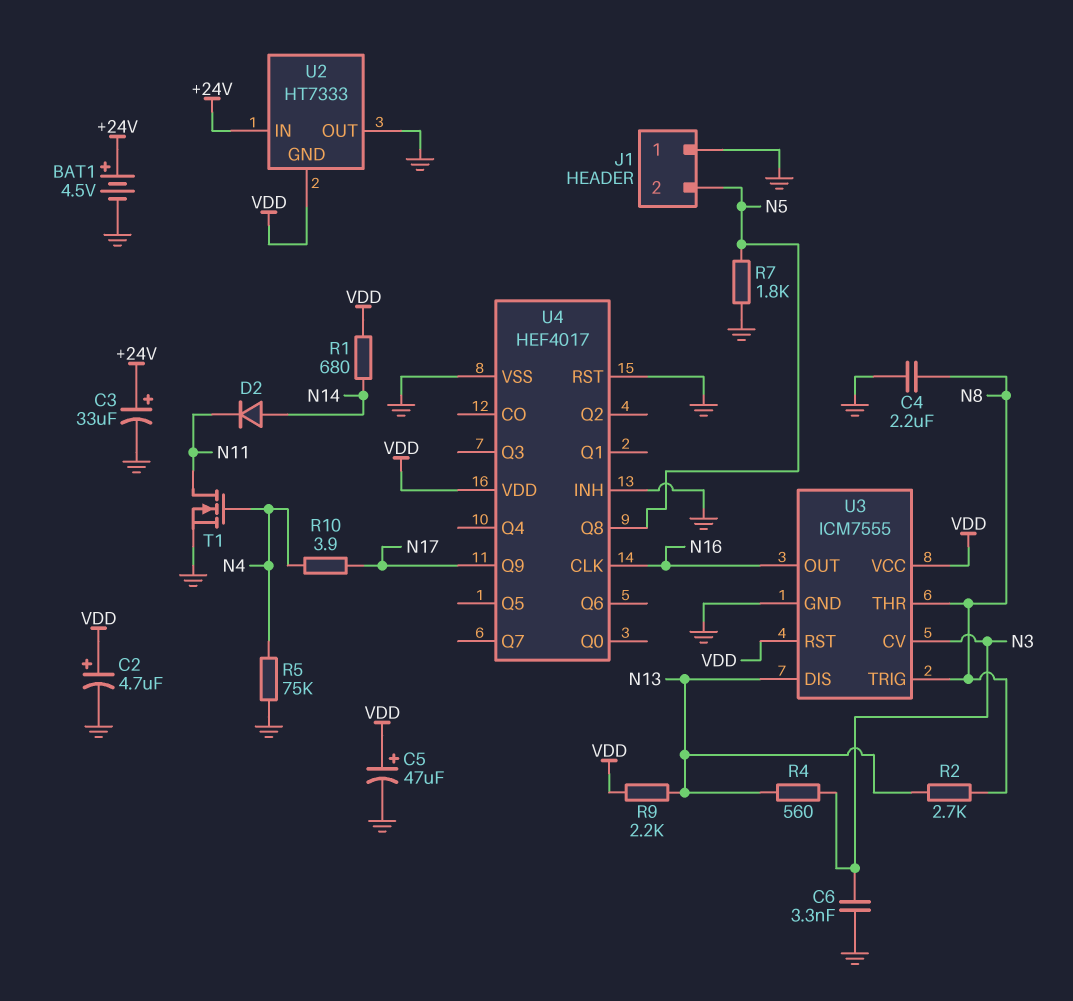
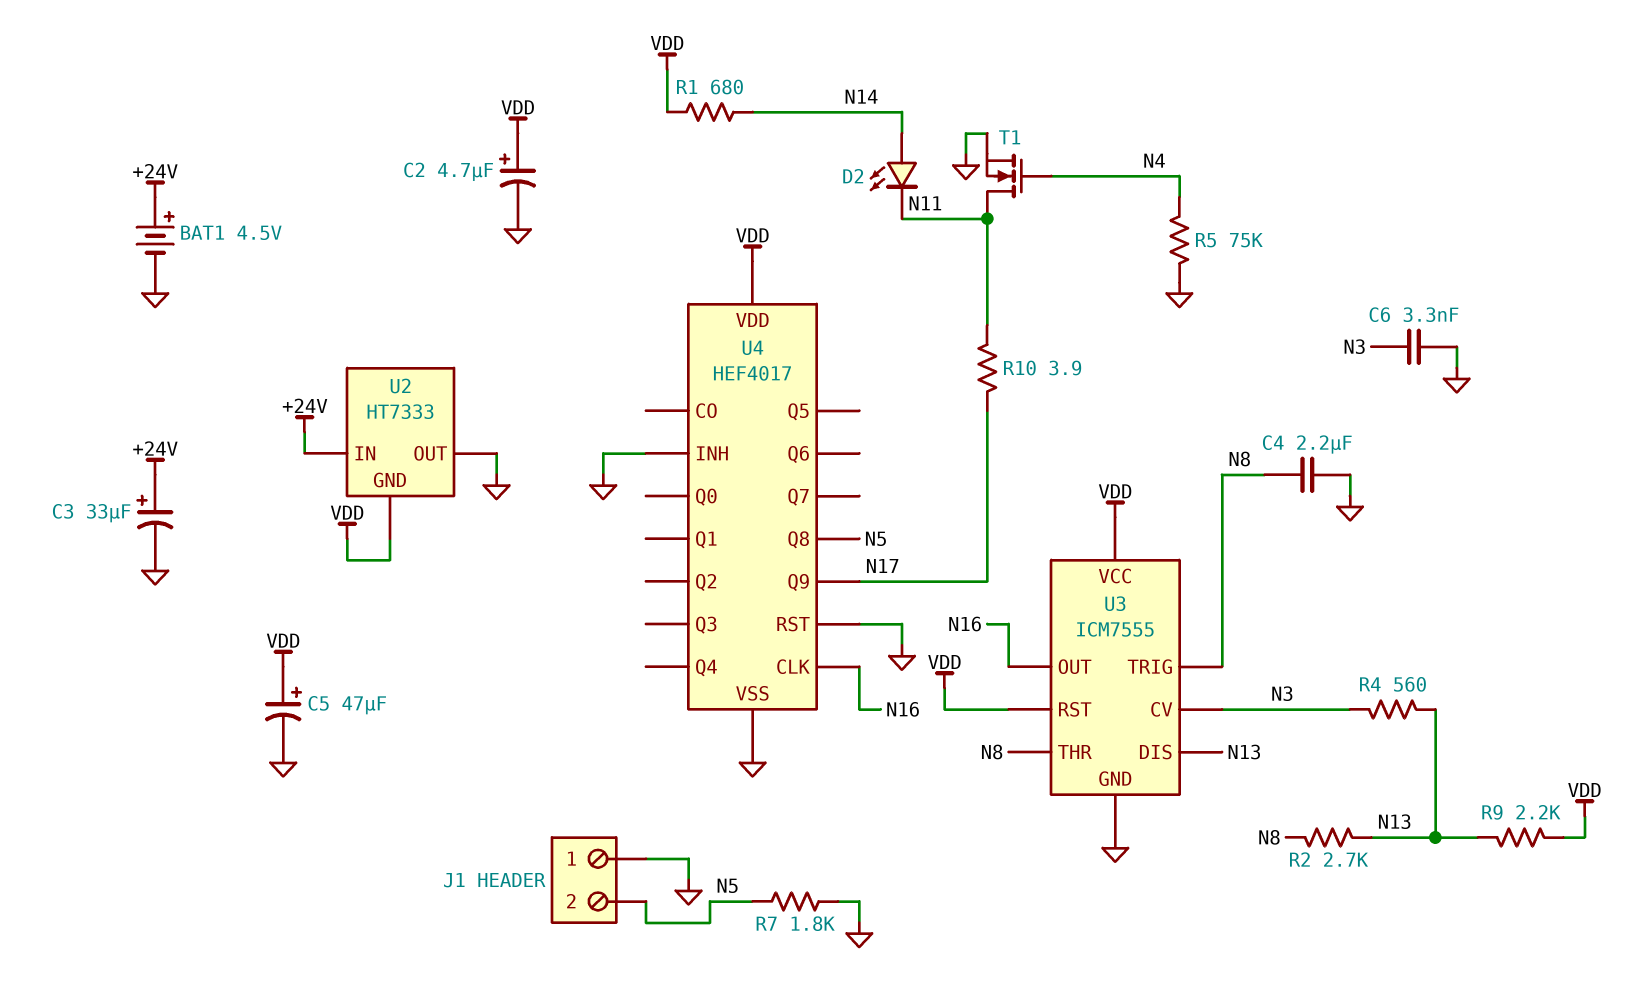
D2: diode (A N14, K N11) -> LED (A N14, K N11)
R10: 3.9 (N4, N17) -> 3.9 (N11, N17)

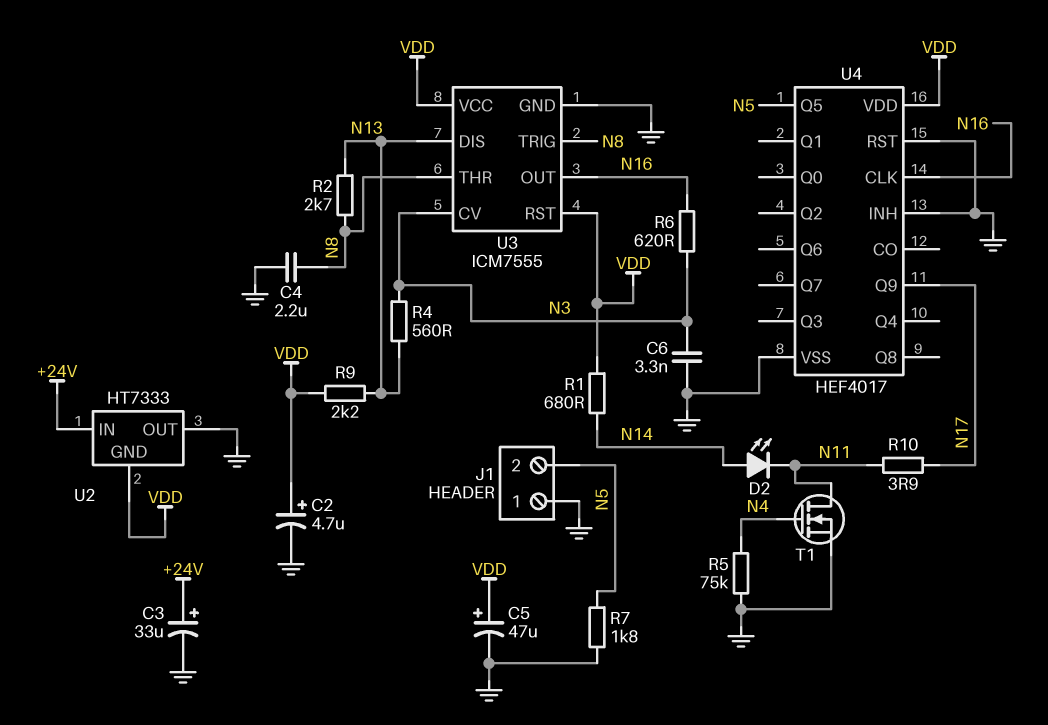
BAT1: 4.5V (plus +24V, minus GND) -> none
R6: none -> 620 (N3, N16)
U4 pin Q5: none -> N5
U4 pin Q8: N5 -> none

